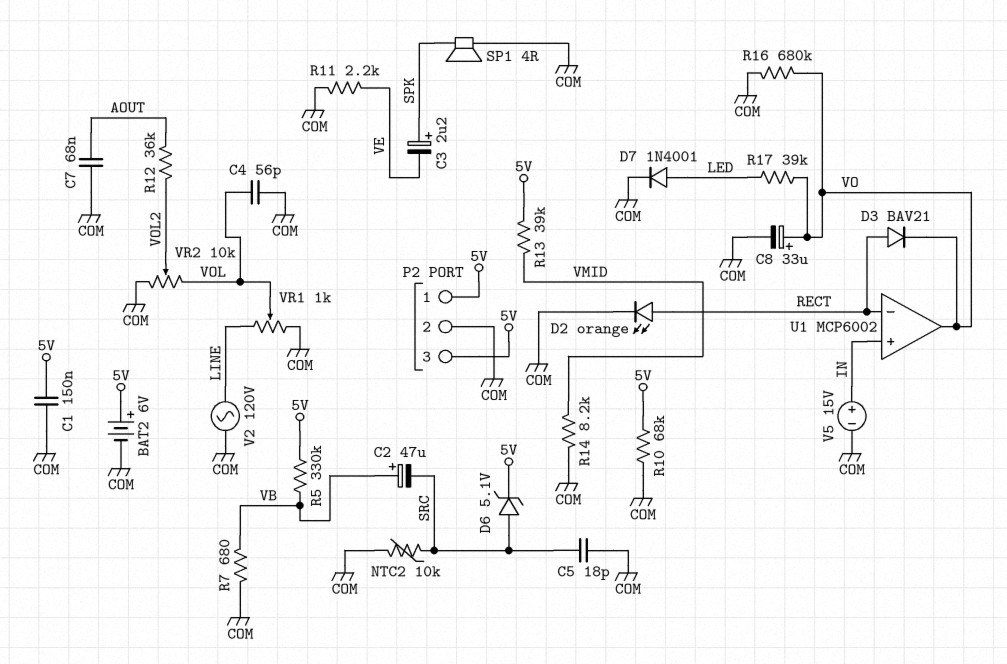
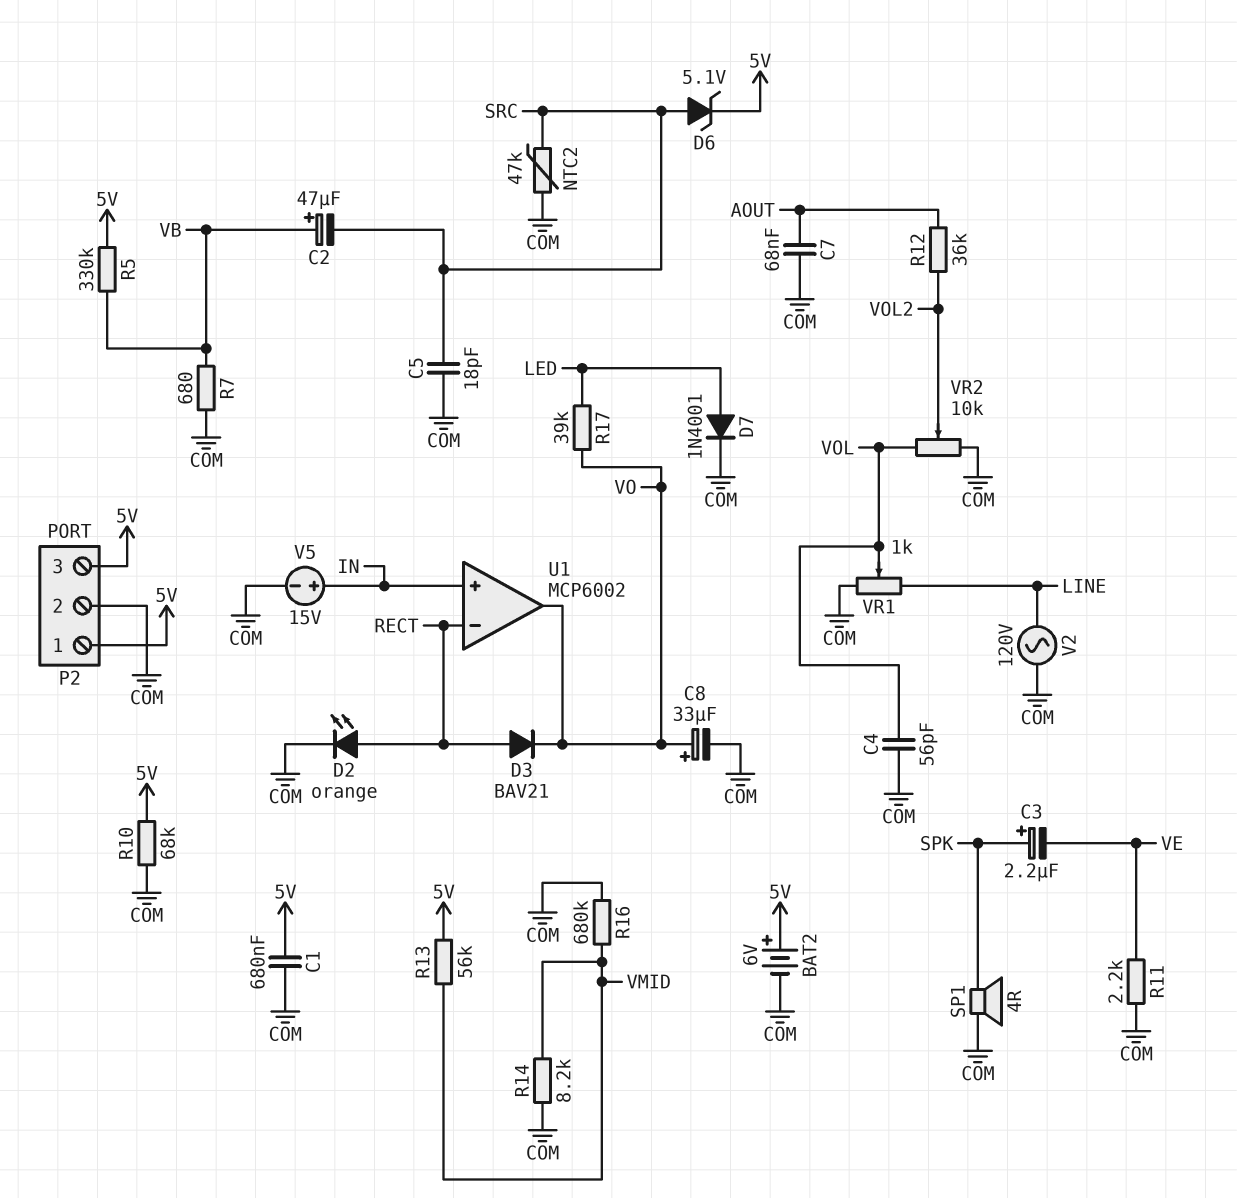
C1: 150nF (5V, COM) -> 680nF (5V, COM)
NTC2: 10k (COM, SRC) -> 47k (COM, SRC)
R13: 39k (5V, VMID) -> 56k (5V, VMID)
R16: 680k (COM, VO) -> 680k (COM, VMID)

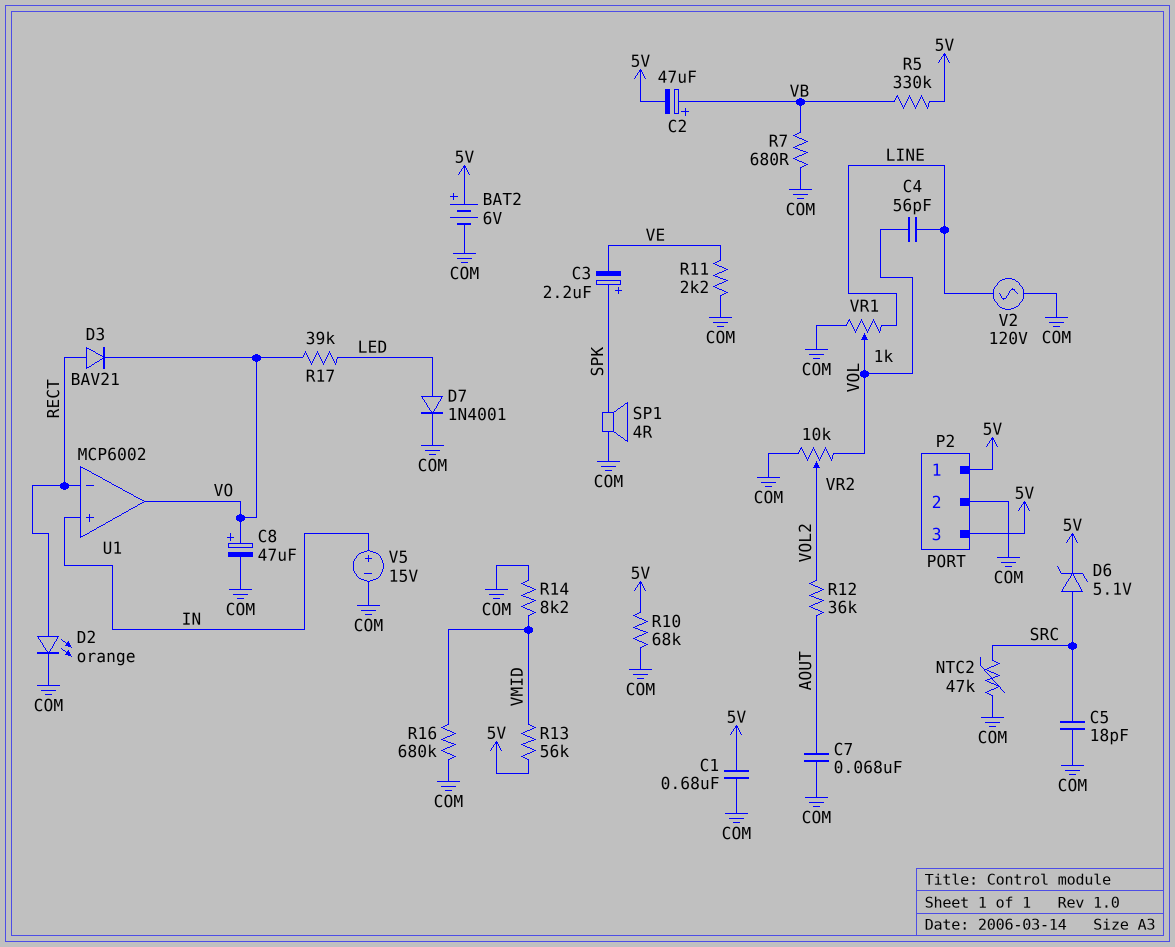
C2: 47uF (plus VB, minus SRC) -> 47uF (plus VB, minus 5V)
C4: 56pF (COM, VOL) -> 56pF (LINE, VOL)
C8: 33uF (plus VO, minus COM) -> 47uF (plus VO, minus COM)

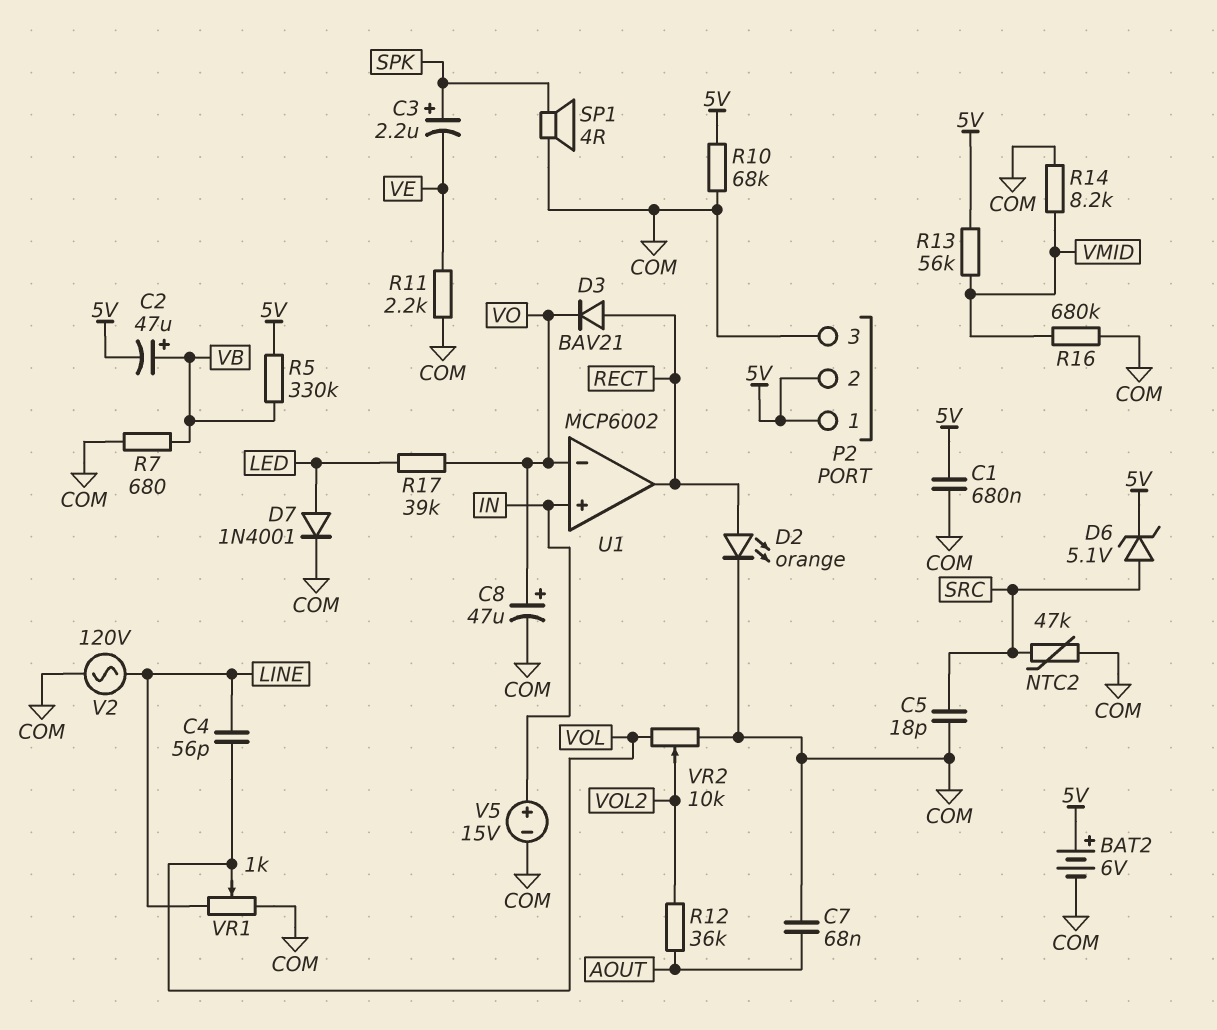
P2 pin 2: COM -> 5V
P2 pin 3: 5V -> COM
U1 pin in-: RECT -> VO
U1 pin out: VO -> RECT

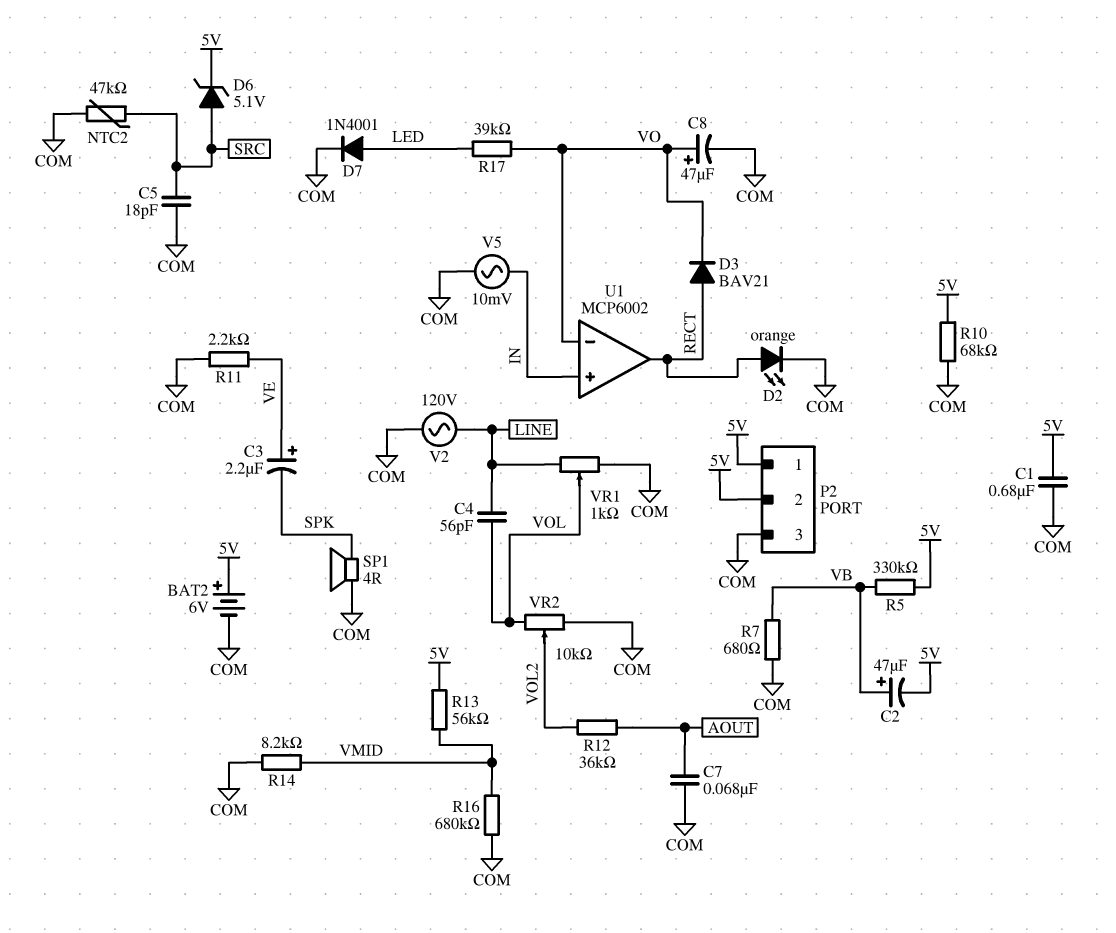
C3: 2.2uF (plus SPK, minus VE) -> 2.2uF (plus VE, minus SPK)
V5: 15V (plus IN, minus COM) -> AC 10mV (COM, IN)

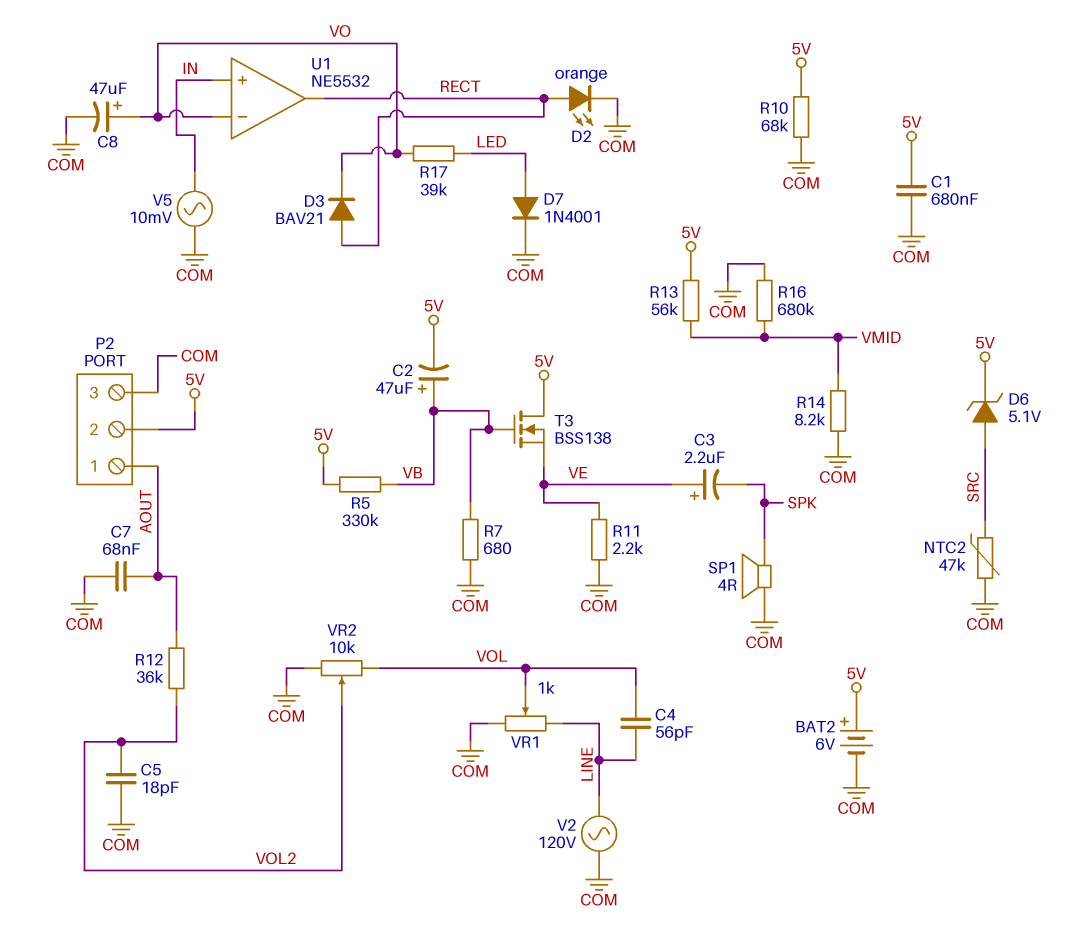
C5: 18pF (COM, SRC) -> 18pF (COM, VOL2)
P2 pin 1: 5V -> AOUT
T3: none -> NMOS BSS138 (G VB, D 5V, S VE)
U1: MCP6002 -> NE5532

